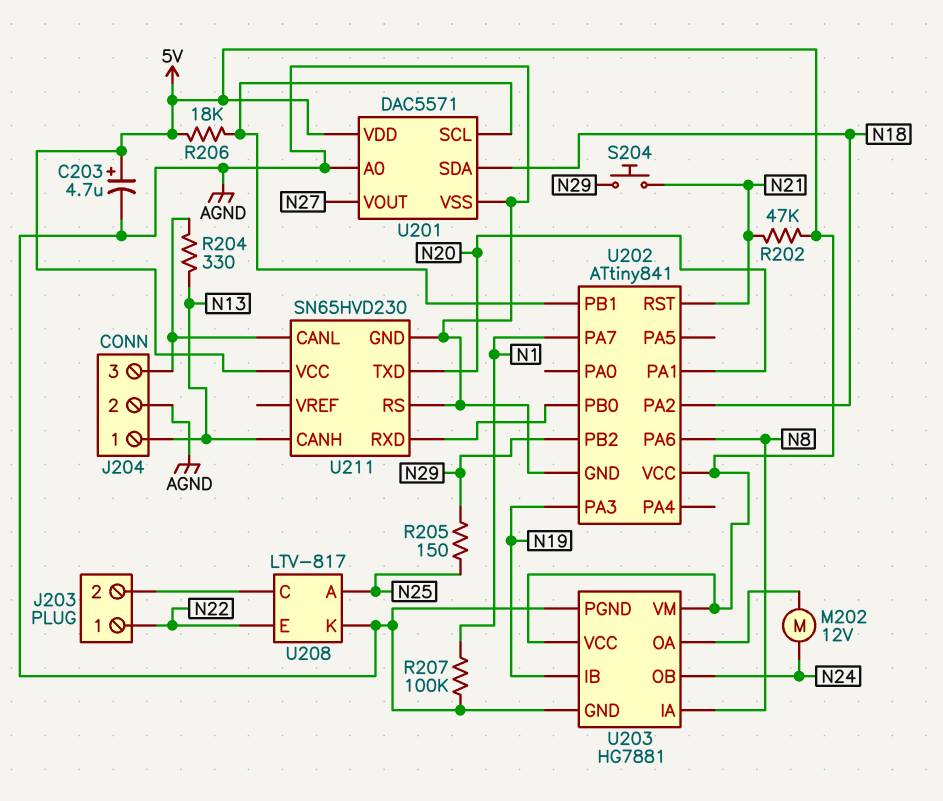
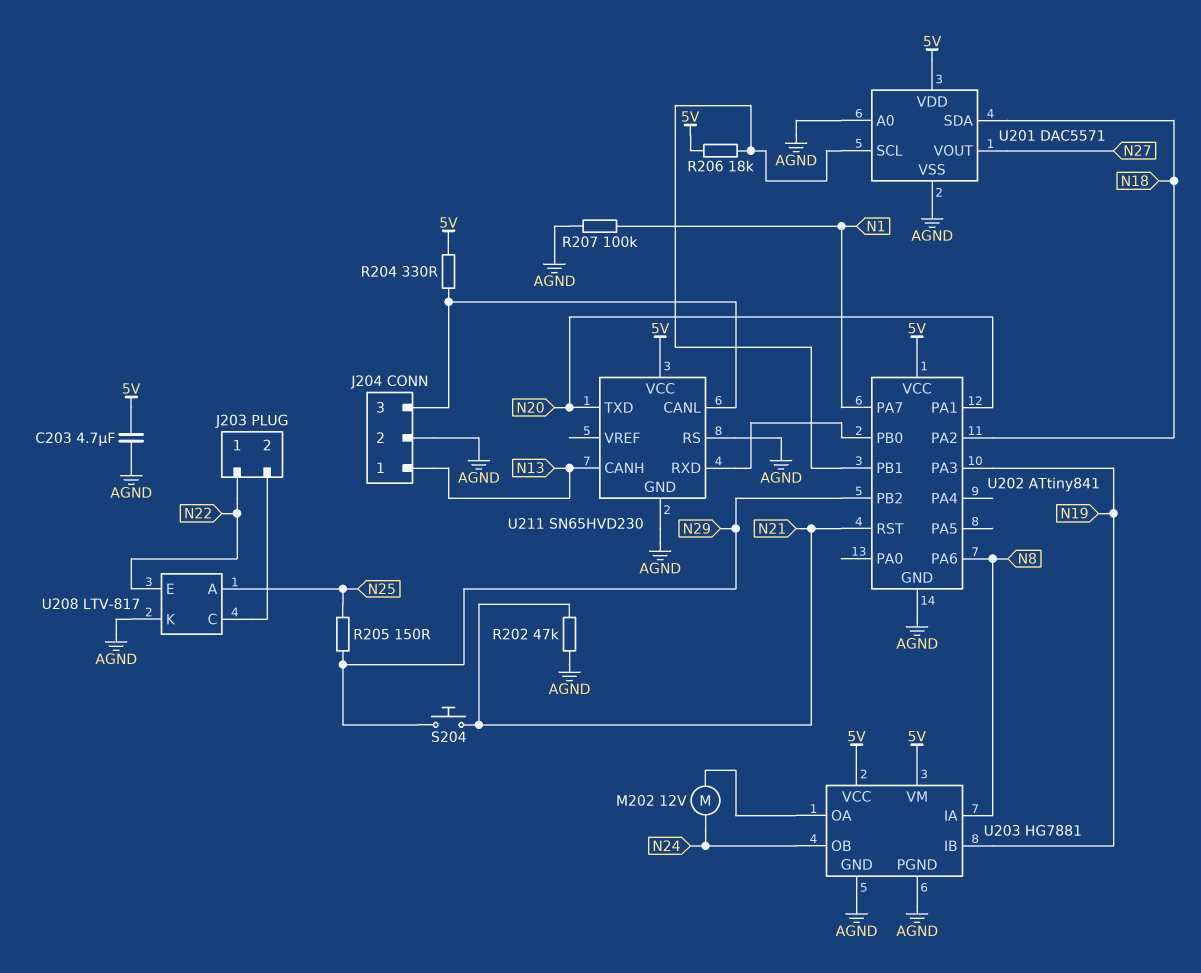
C203: 4.7uF (plus 5V, minus AGND) -> 4.7uF (5V, AGND)
R202: 47k (5V, N21) -> 47k (AGND, N21)
R204: 330 (J204/3, N13) -> 330 (5V, J204/3)

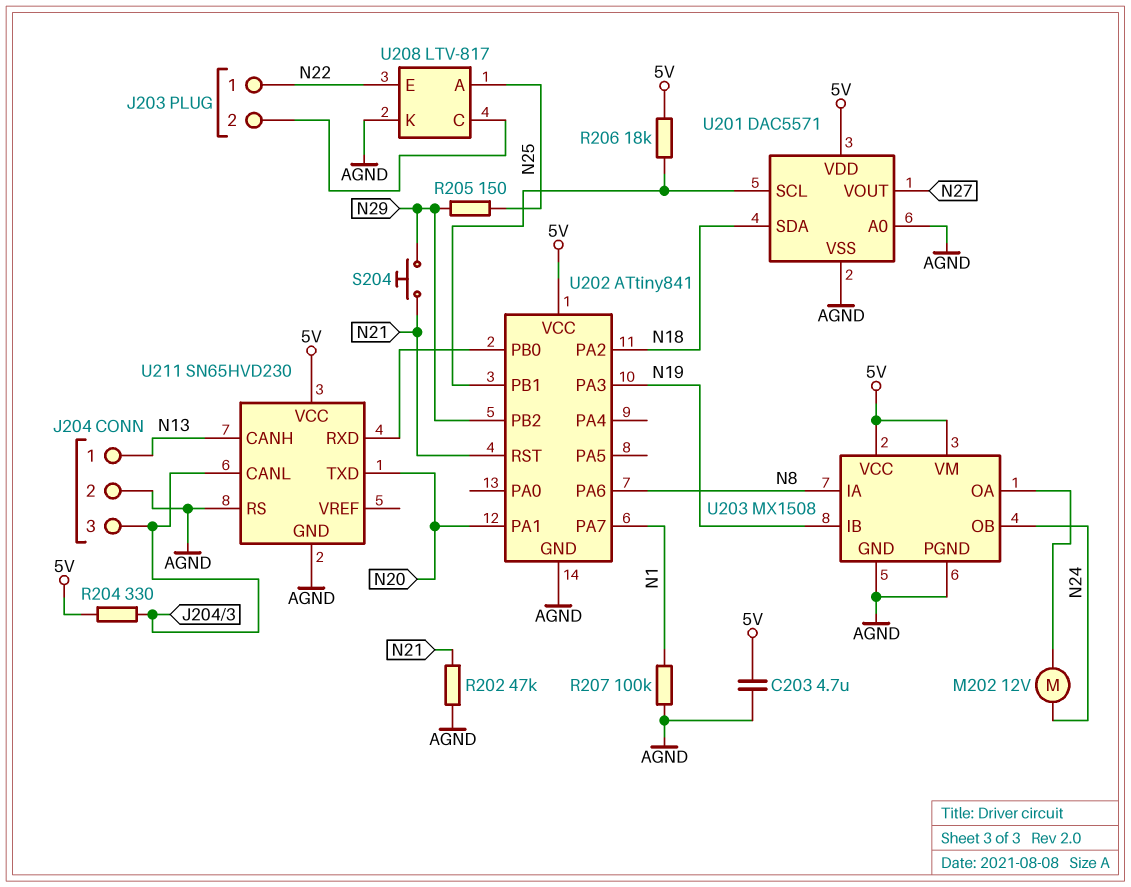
U203: HG7881 -> MX1508

